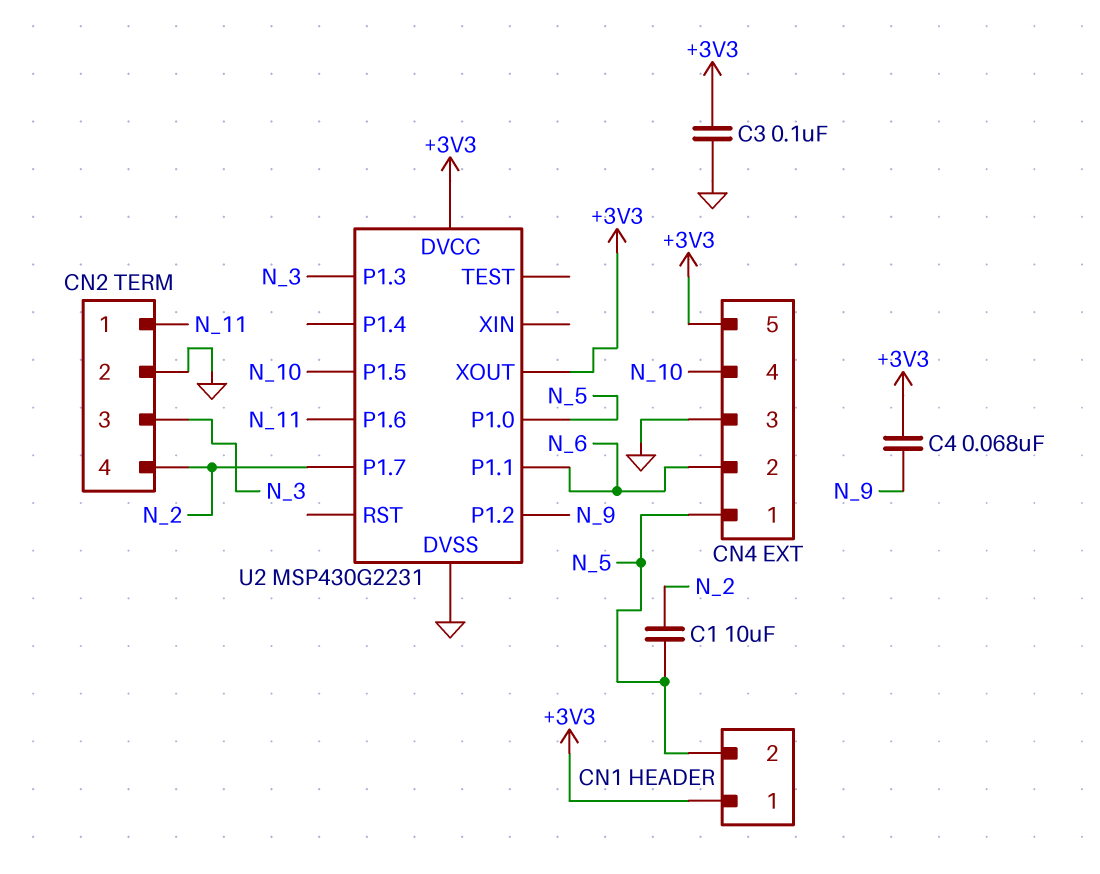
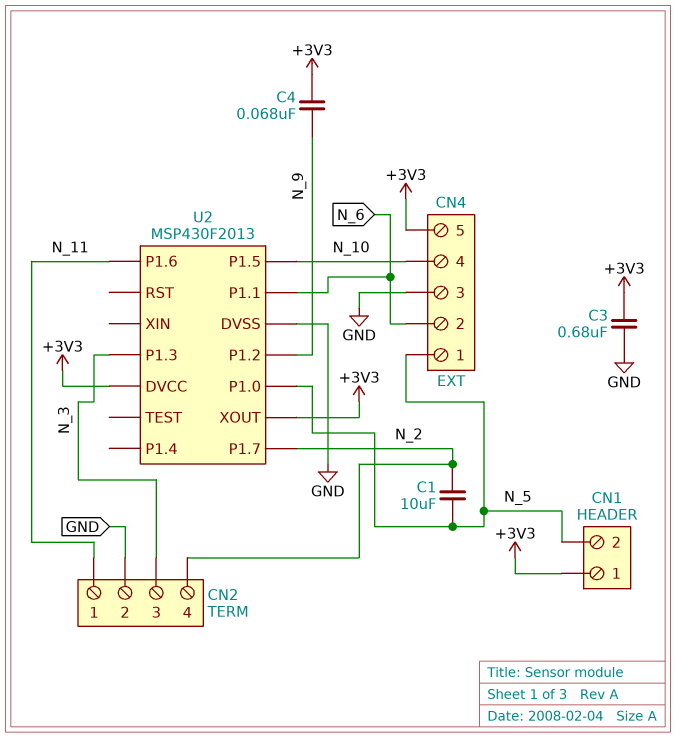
C3: 100nF (+3V3, GND) -> 680nF (+3V3, GND)
U2: MSP430G2231 -> MSP430F2013

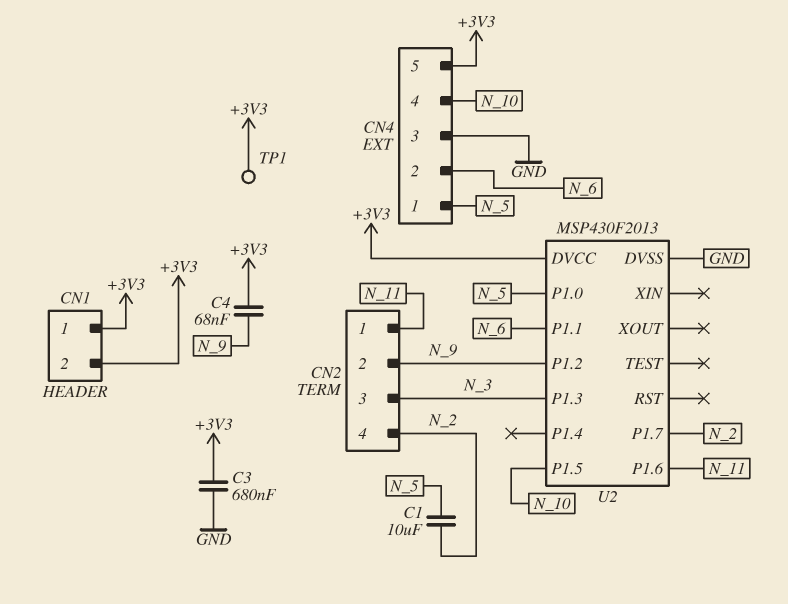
CN1 pin 2: N_5 -> +3V3
CN2 pin 2: GND -> N_9
TP1: none -> test point (+3V3)
U2 pin XOUT: +3V3 -> none

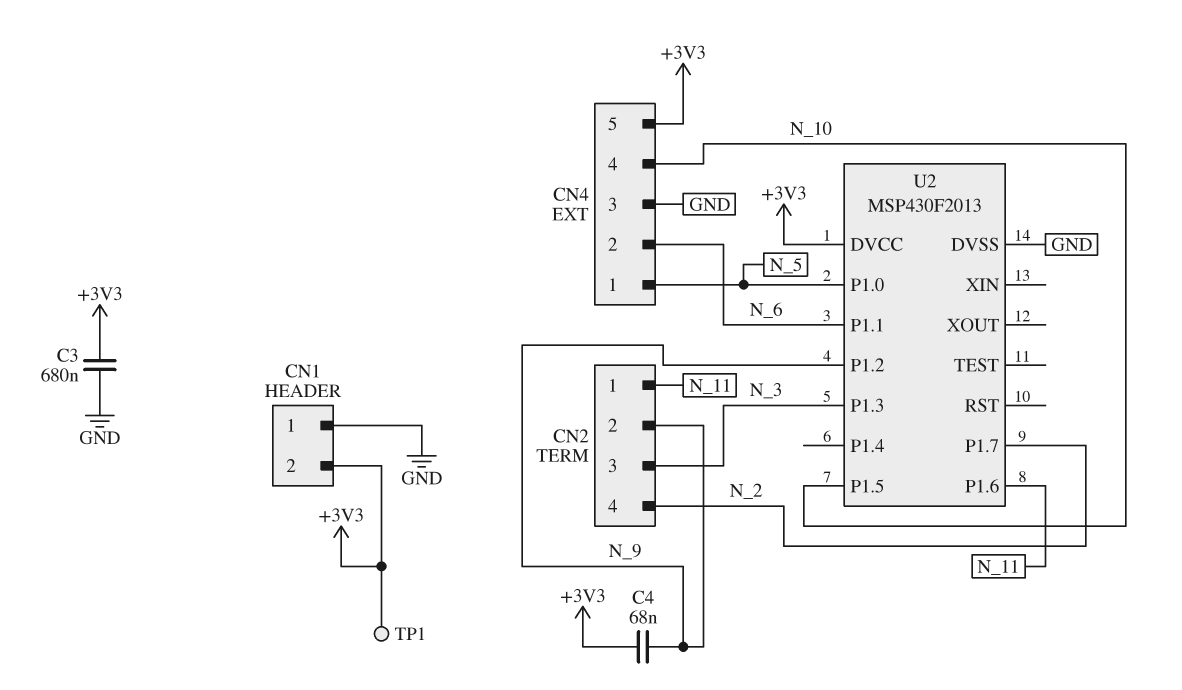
C1: 10uF (N_2, N_5) -> none
CN1 pin 1: +3V3 -> GND

